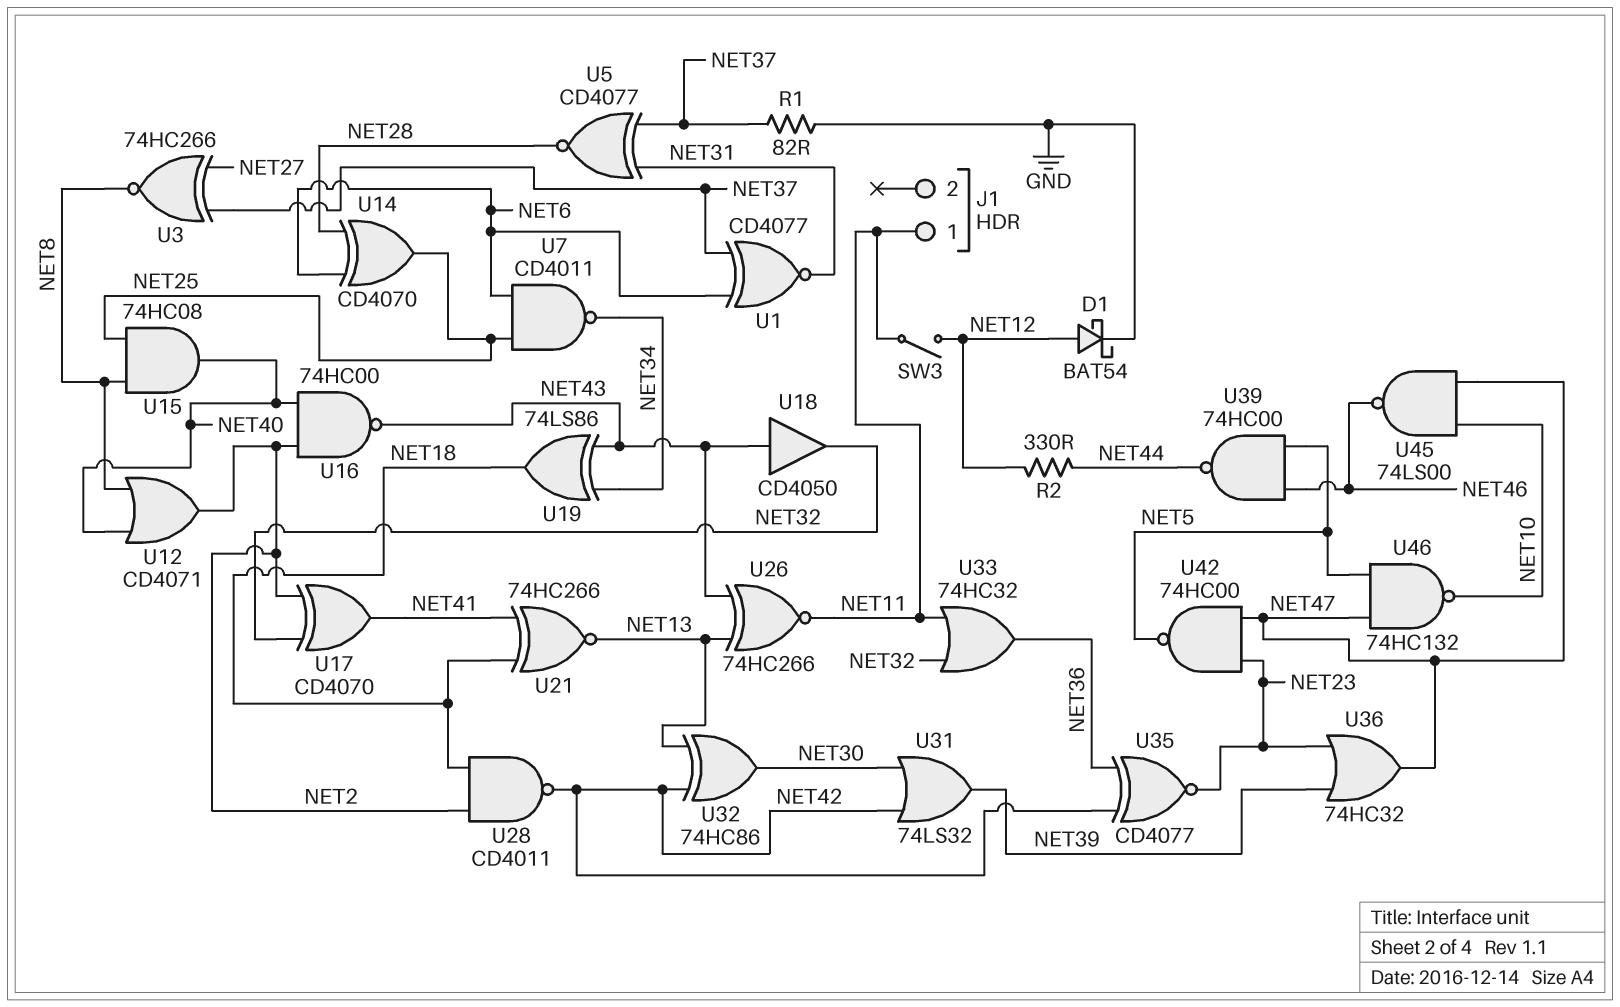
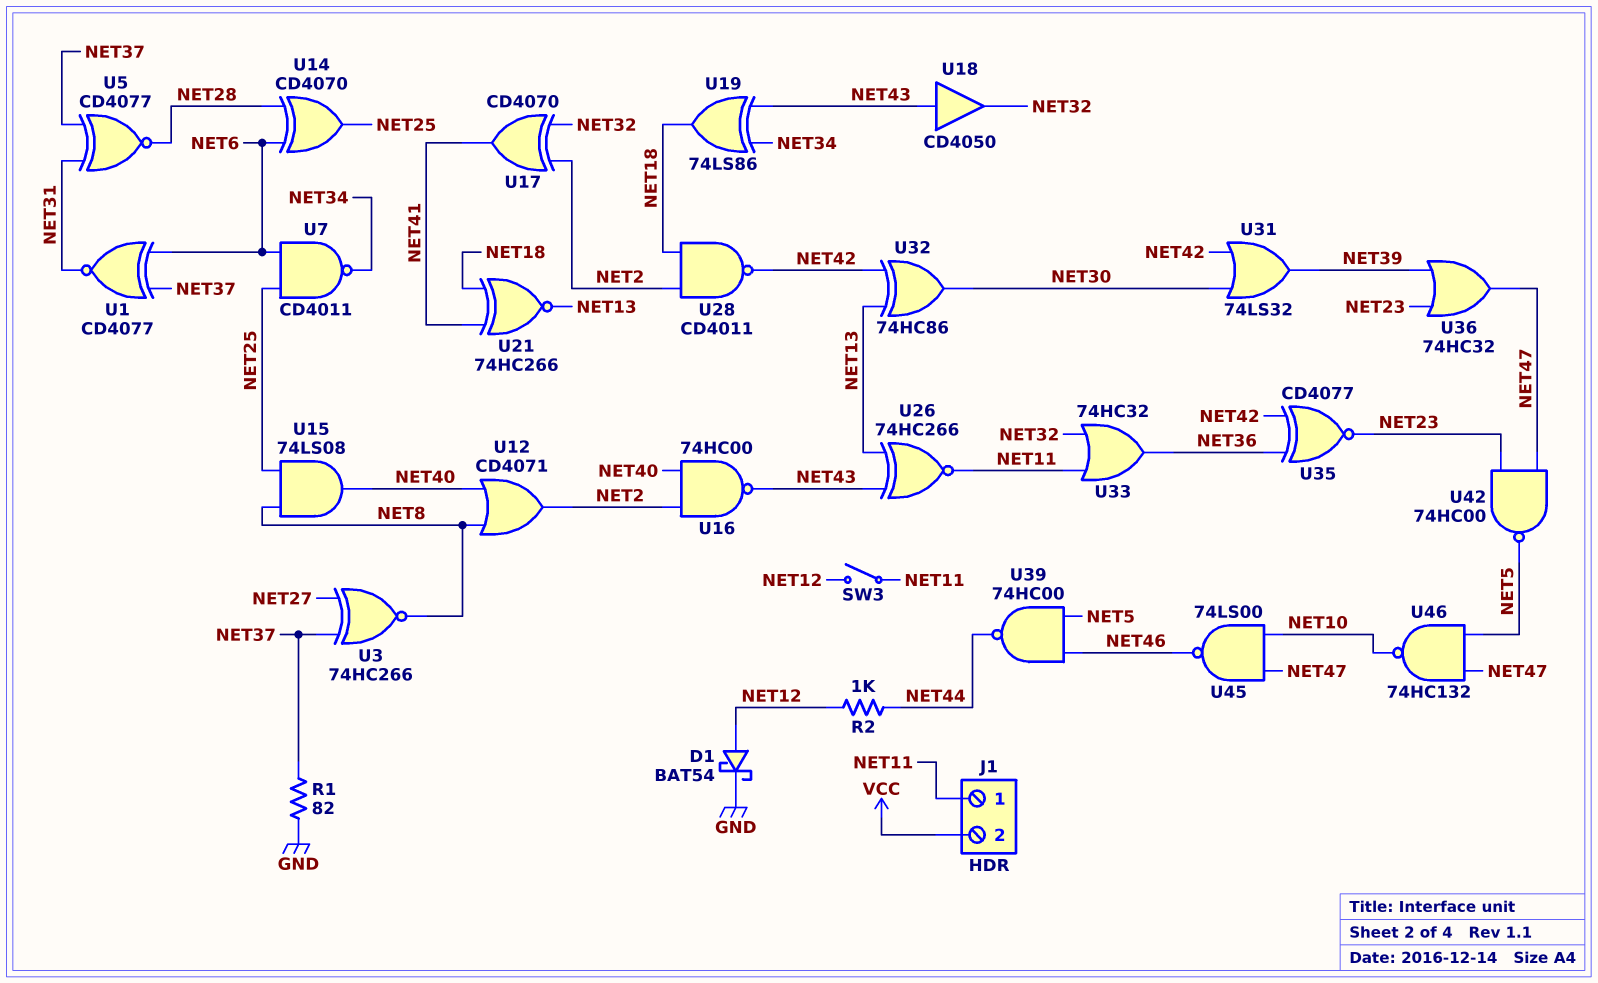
J1 pin 2: none -> VCC
R2: 330 (NET12, NET44) -> 1k (NET12, NET44)
U15: AND 74HC08 (in NET8, in NET25, out NET40) -> AND 74LS08 (in NET8, in NET25, out NET40)

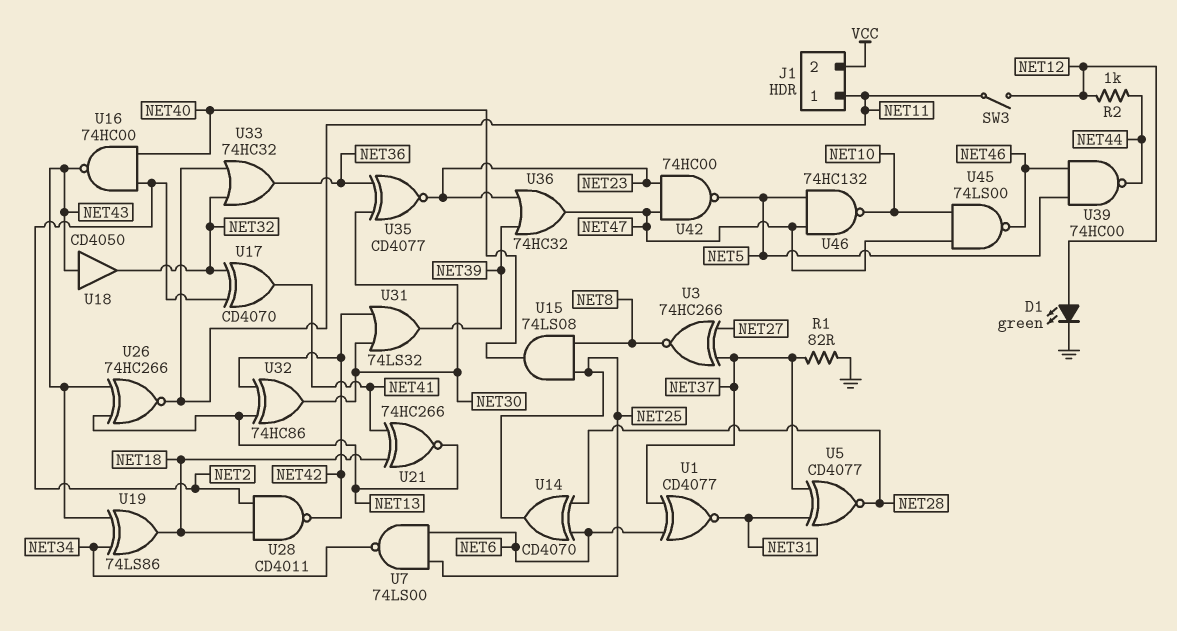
D1: schottky BAT54 (A NET12, K GND) -> LED green (A NET12, K GND)
U7: NAND CD4011 (in NET6, in NET25, out NET34) -> NAND 74LS00 (in NET6, in NET25, out NET34)
U12: OR CD4071 (in NET8, in NET40, out NET2) -> none
U35: XNOR CD4077 (in NET36, in NET42, out NET23) -> XNOR CD4077 (in NET30, in NET36, out NET23)

